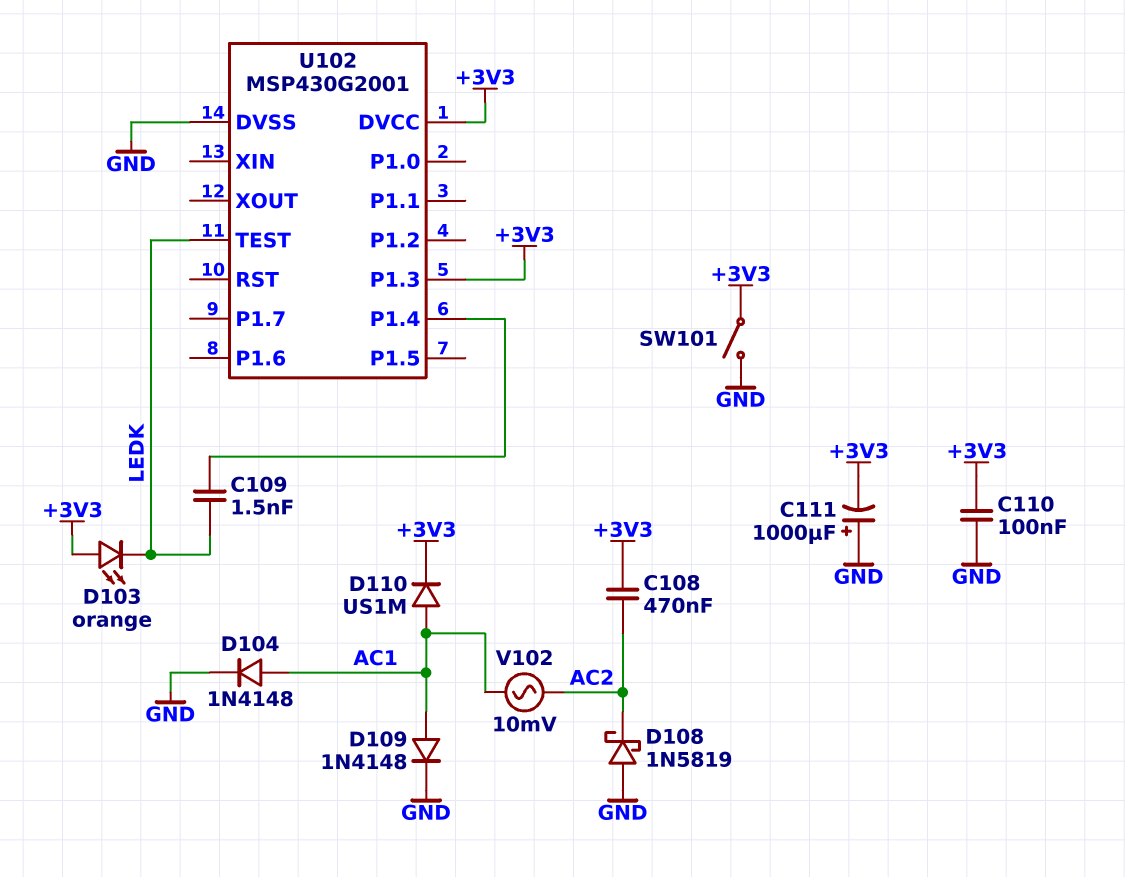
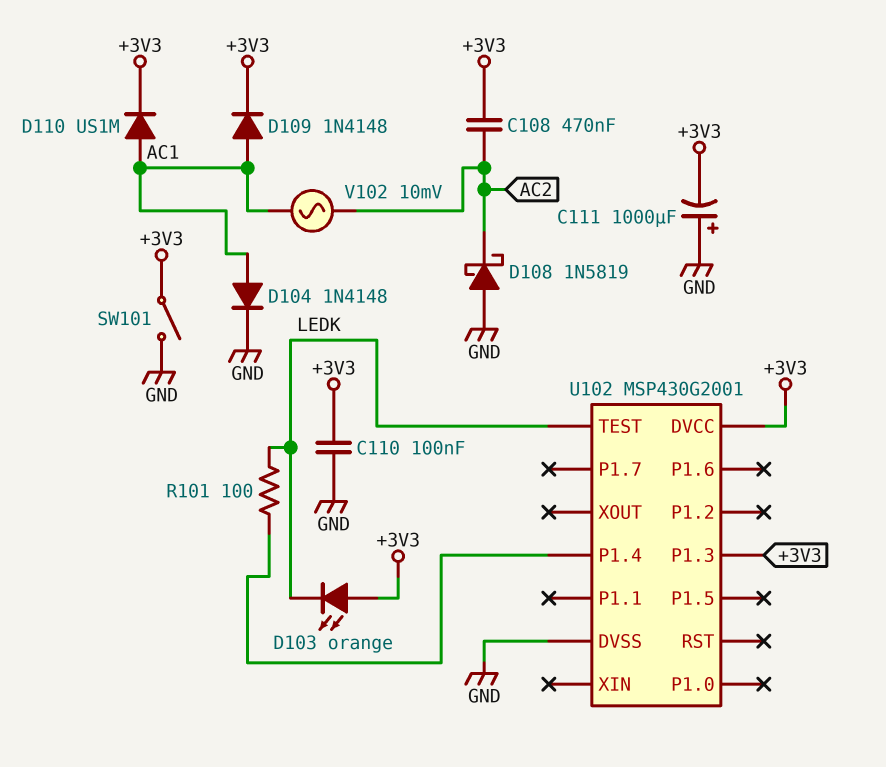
C109: 1.5nF (LEDK, U102/P1.4) -> none
D109: diode 1N4148 (A AC1, K GND) -> diode 1N4148 (A AC1, K +3V3)
R101: none -> 100 (LEDK, U102/P1.4)

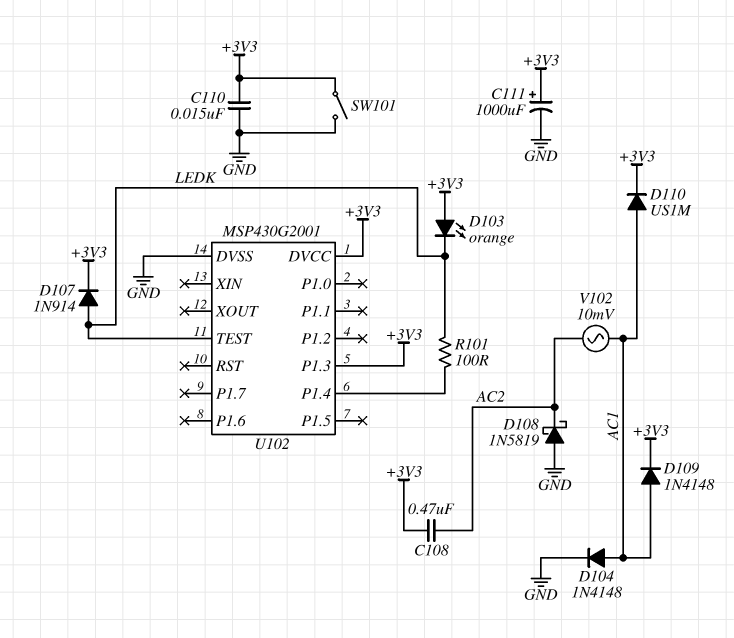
C110: 100nF (+3V3, GND) -> 15nF (+3V3, GND)
C111: 1000uF (plus GND, minus +3V3) -> 1000uF (plus +3V3, minus GND)
D107: none -> diode 1N914 (A LEDK, K +3V3)

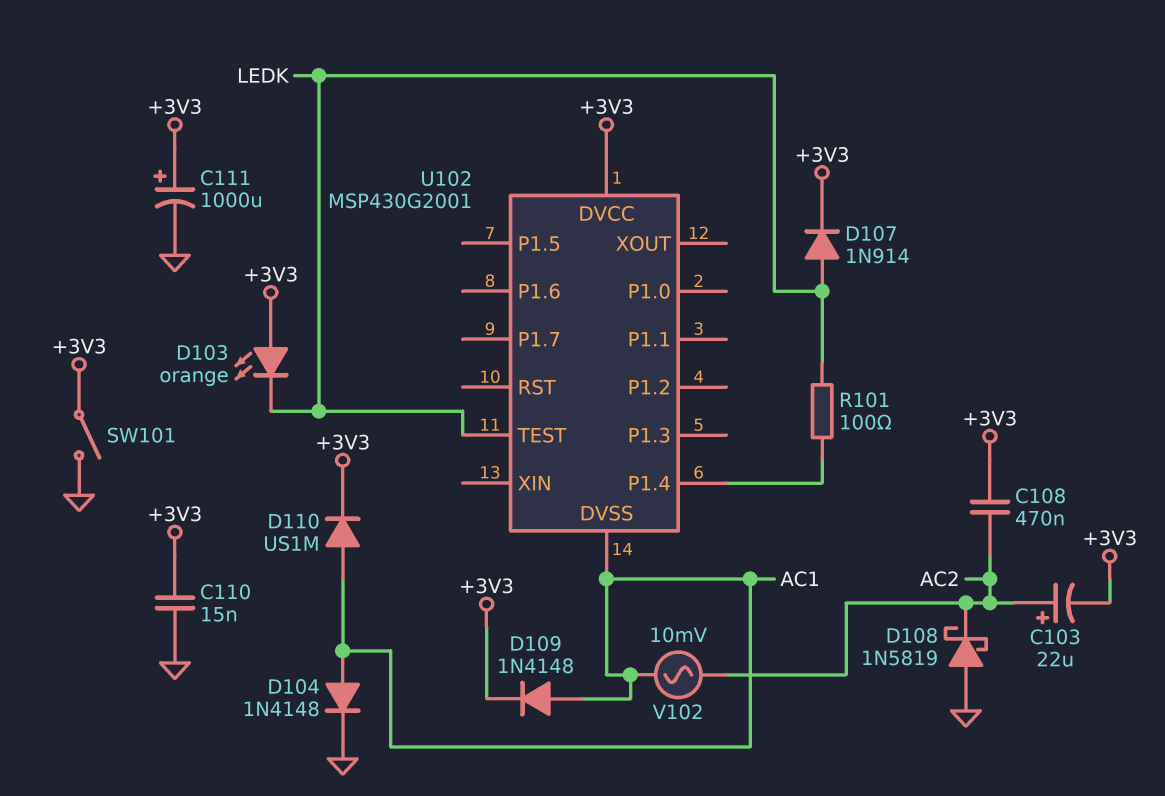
C103: none -> 22uF (plus AC2, minus +3V3)
U102 pin DVSS: GND -> AC1
U102 pin P1.3: +3V3 -> none

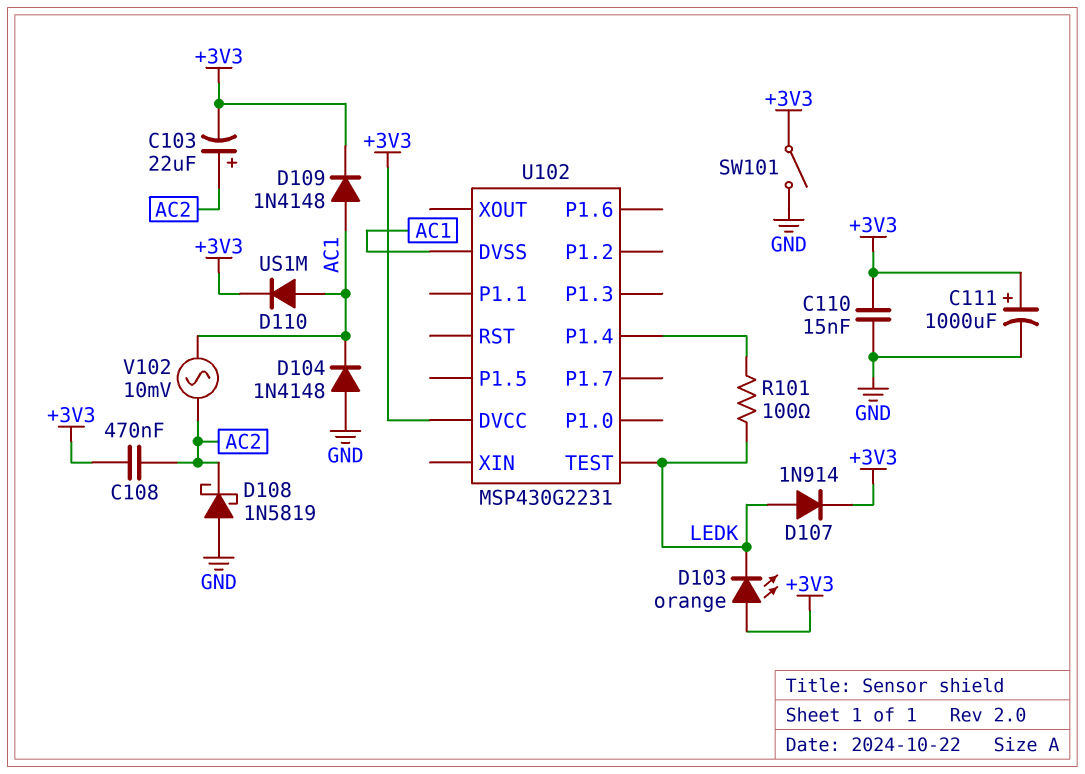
D104: diode 1N4148 (A AC1, K GND) -> diode 1N4148 (A GND, K AC1)
U102: MSP430G2001 -> MSP430G2231

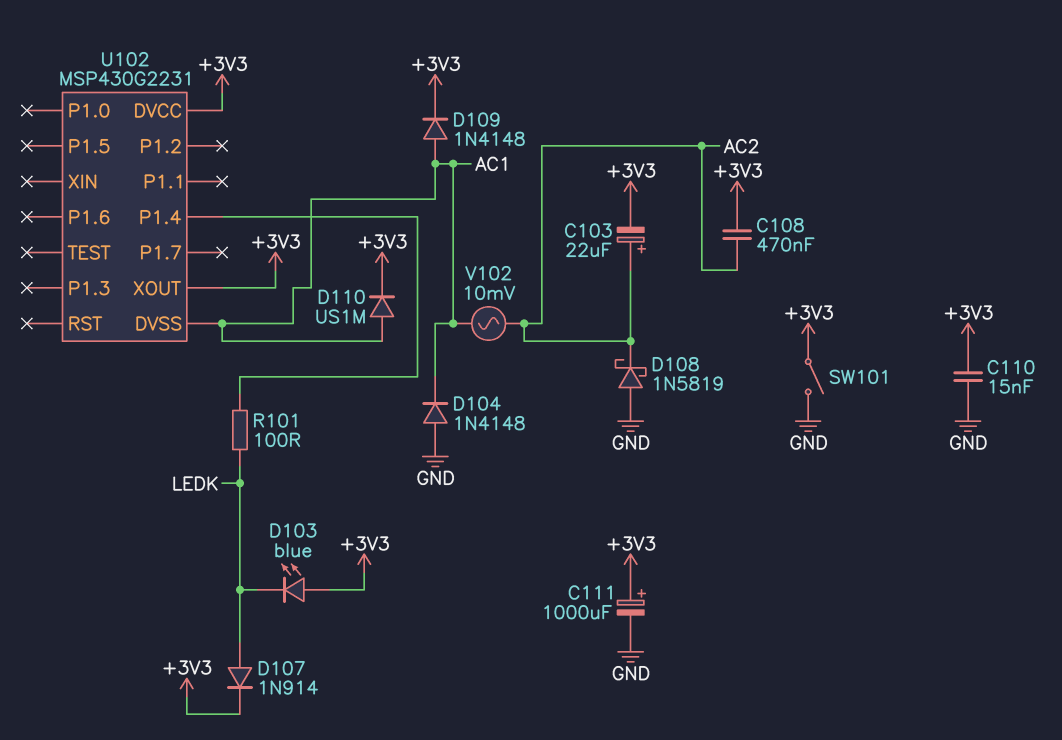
D103: LED orange (A +3V3, K LEDK) -> LED blue (A +3V3, K LEDK)
U102 pin TEST: LEDK -> none
U102 pin XOUT: none -> +3V3

